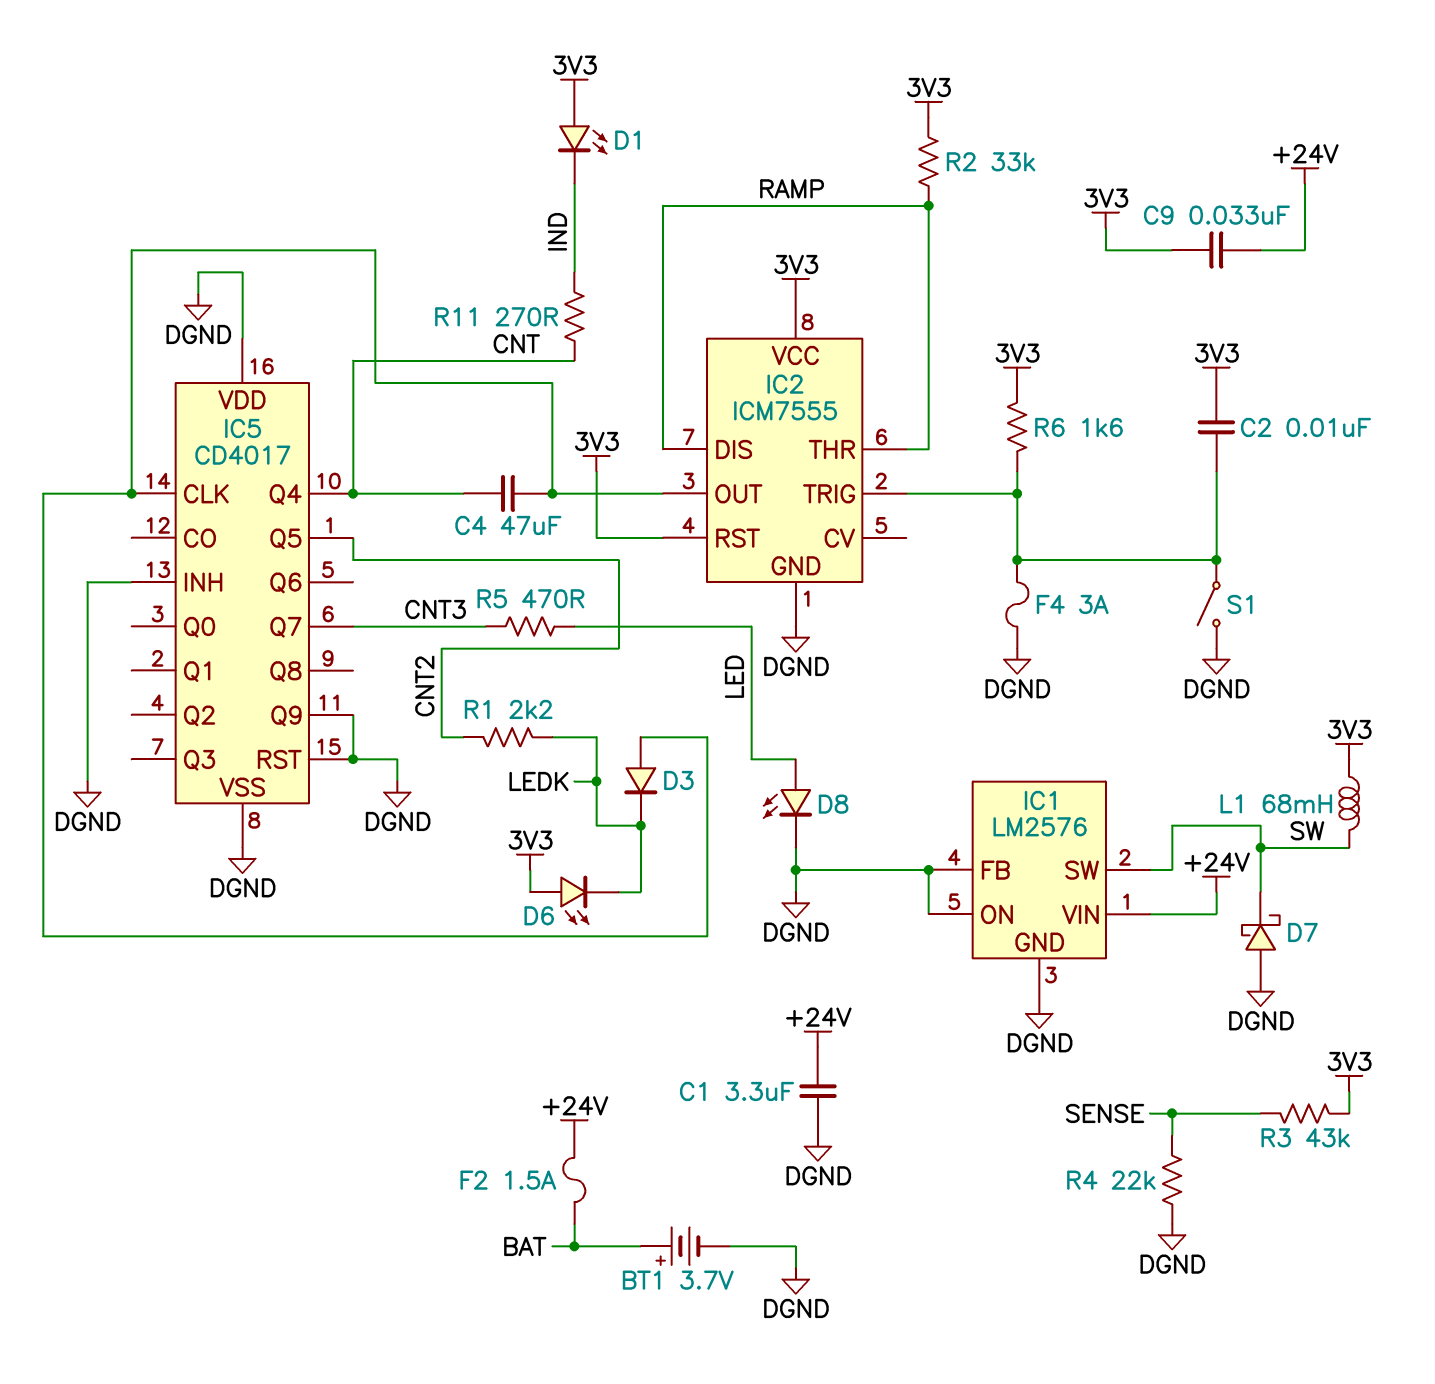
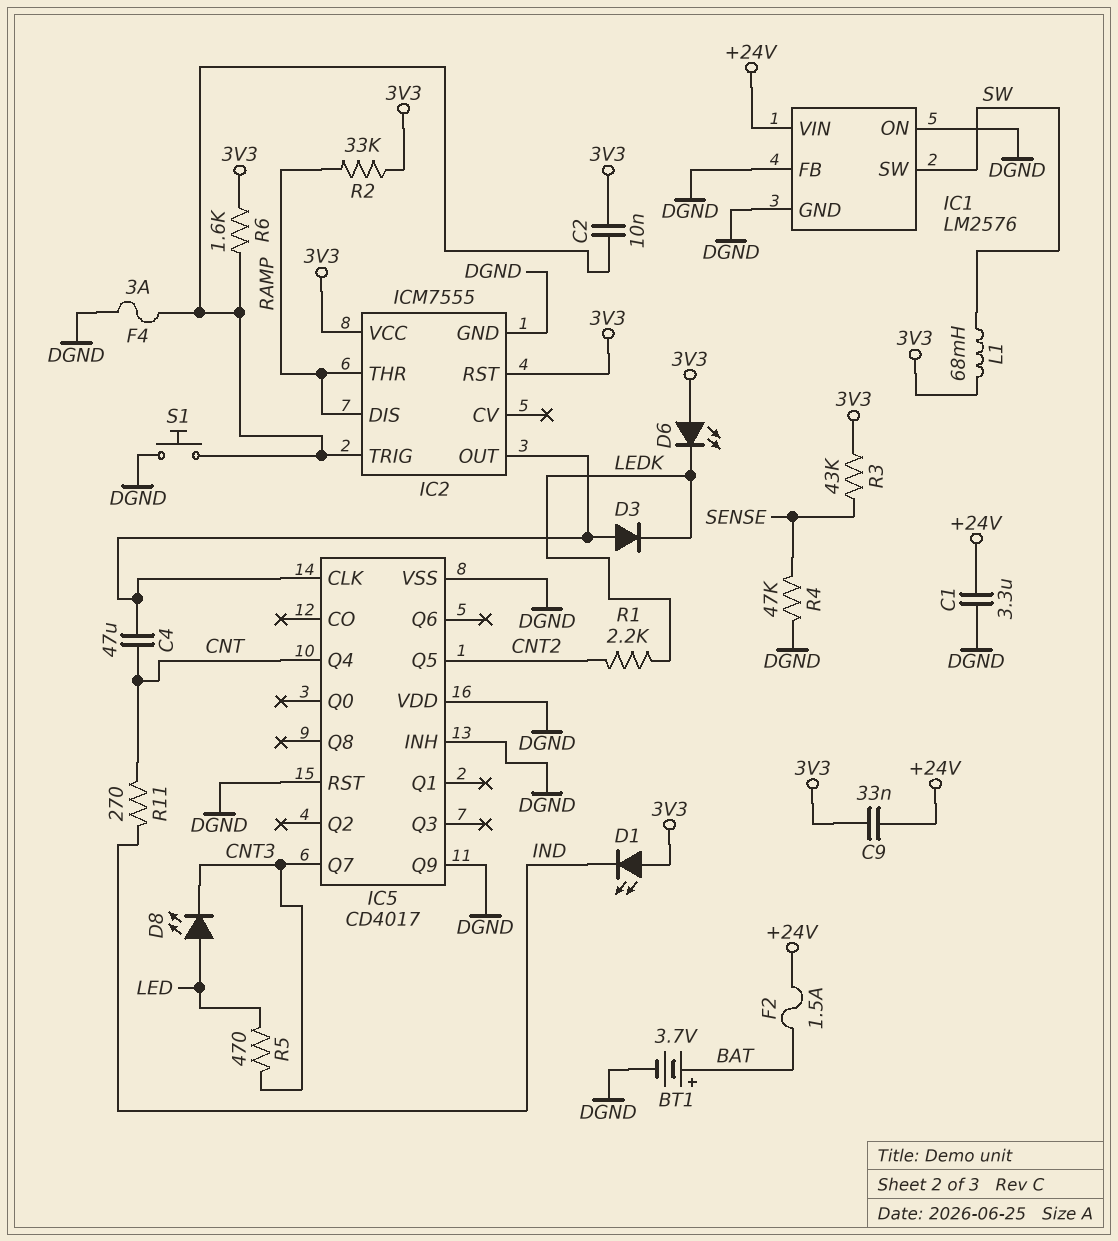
D7: schottky (A DGND, K SW) -> none
D8: LED (A LED, K DGND) -> LED (A LED, K CNT3)
R4: 22k (DGND, SENSE) -> 47k (DGND, SENSE)
S1: switch (DGND, IC2/TRIG) -> button (DGND, IC2/TRIG)

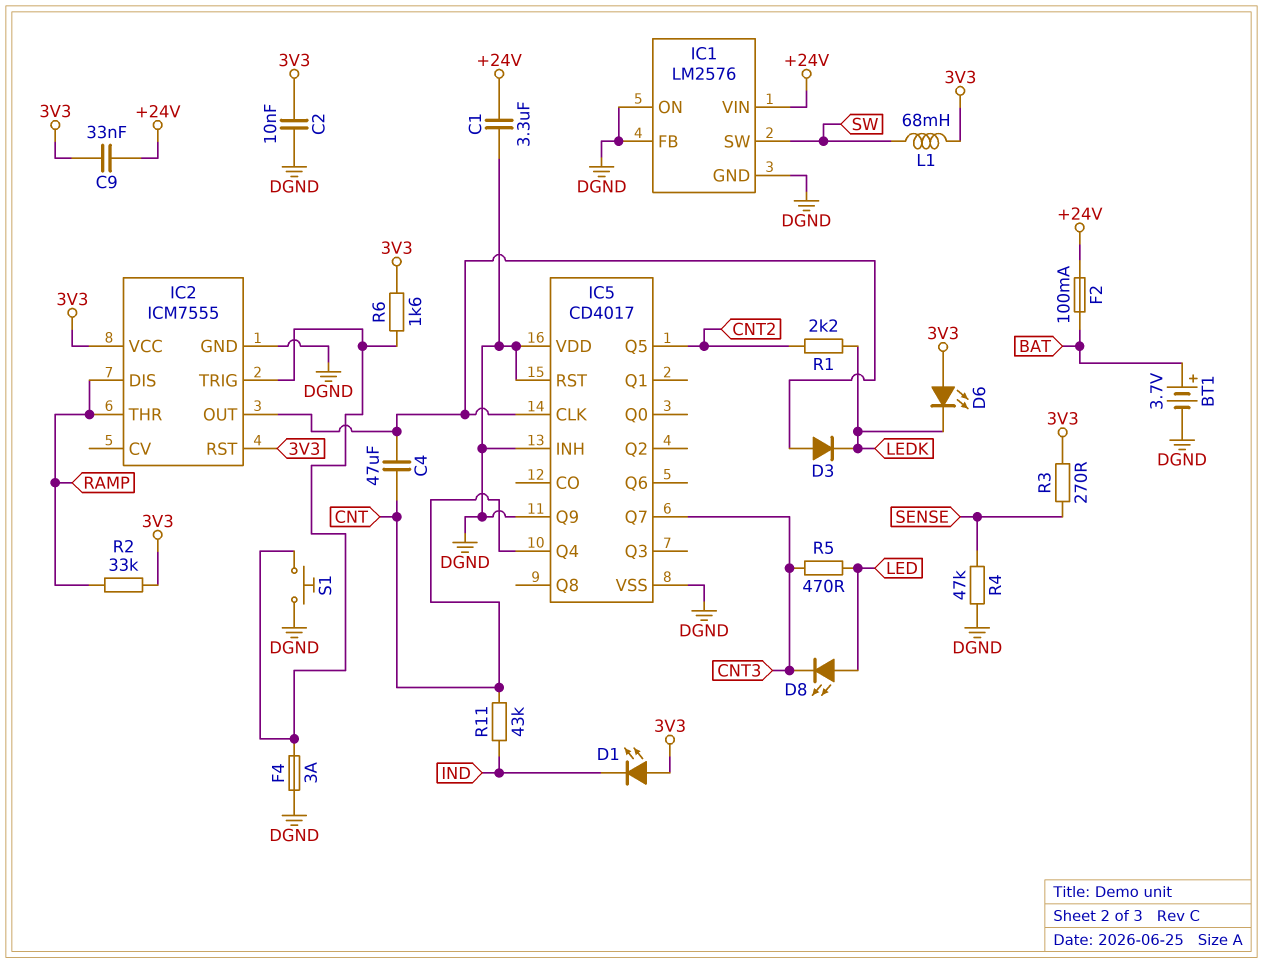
C2: 10nF (3V3, IC2/TRIG) -> 10nF (3V3, DGND)
F2: 1.5A (+24V, BAT) -> 100mA (+24V, BAT)
R3: 43k (3V3, SENSE) -> 270 (3V3, SENSE)
R11: 270 (CNT, IND) -> 43k (CNT, IND)

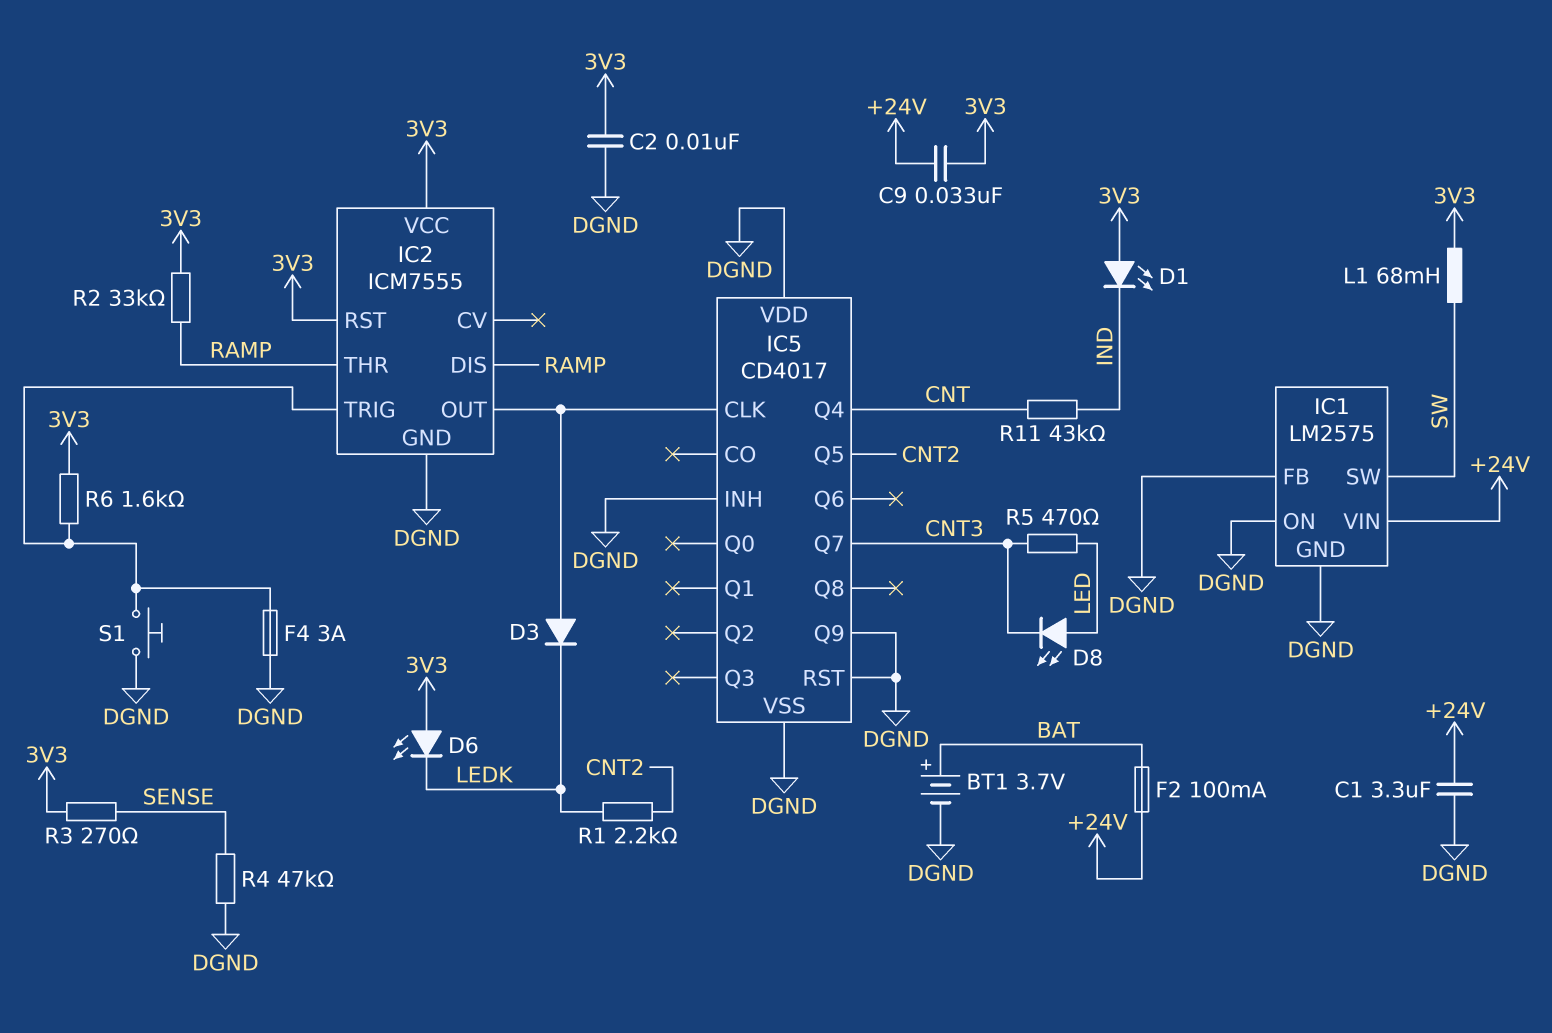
C4: 47uF (CNT, IC2/OUT) -> none
IC1: LM2576 -> LM2575

